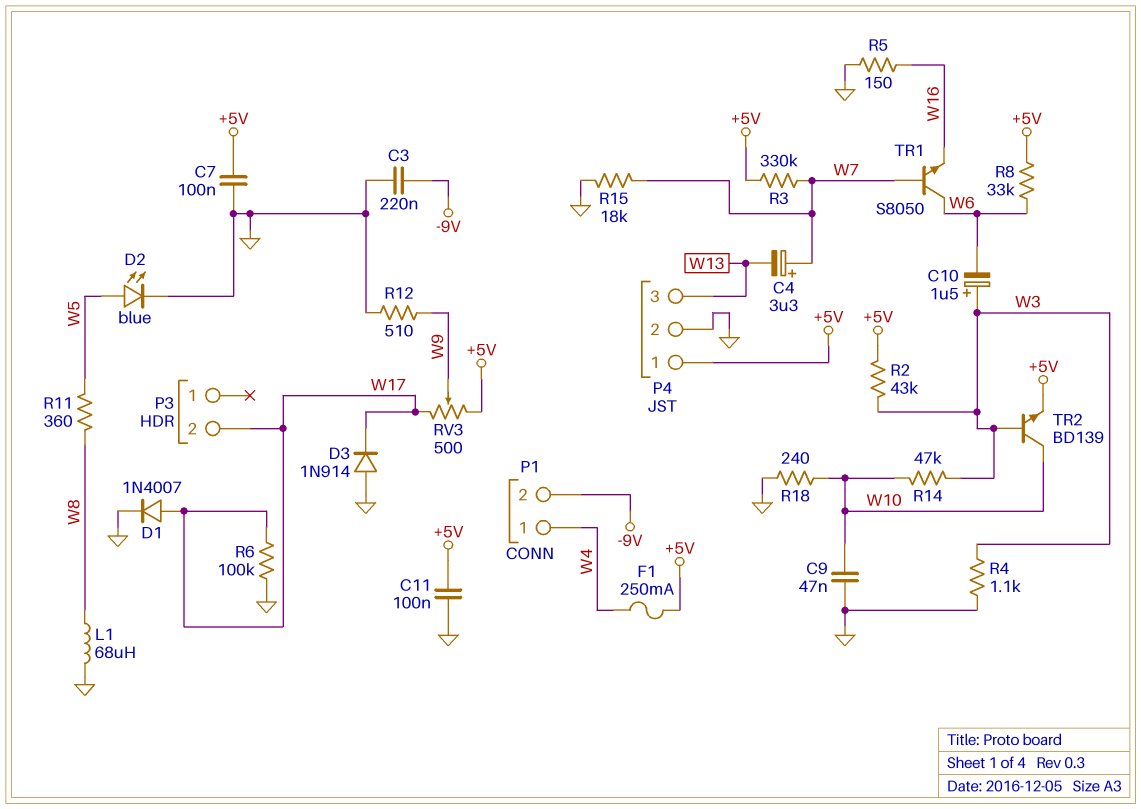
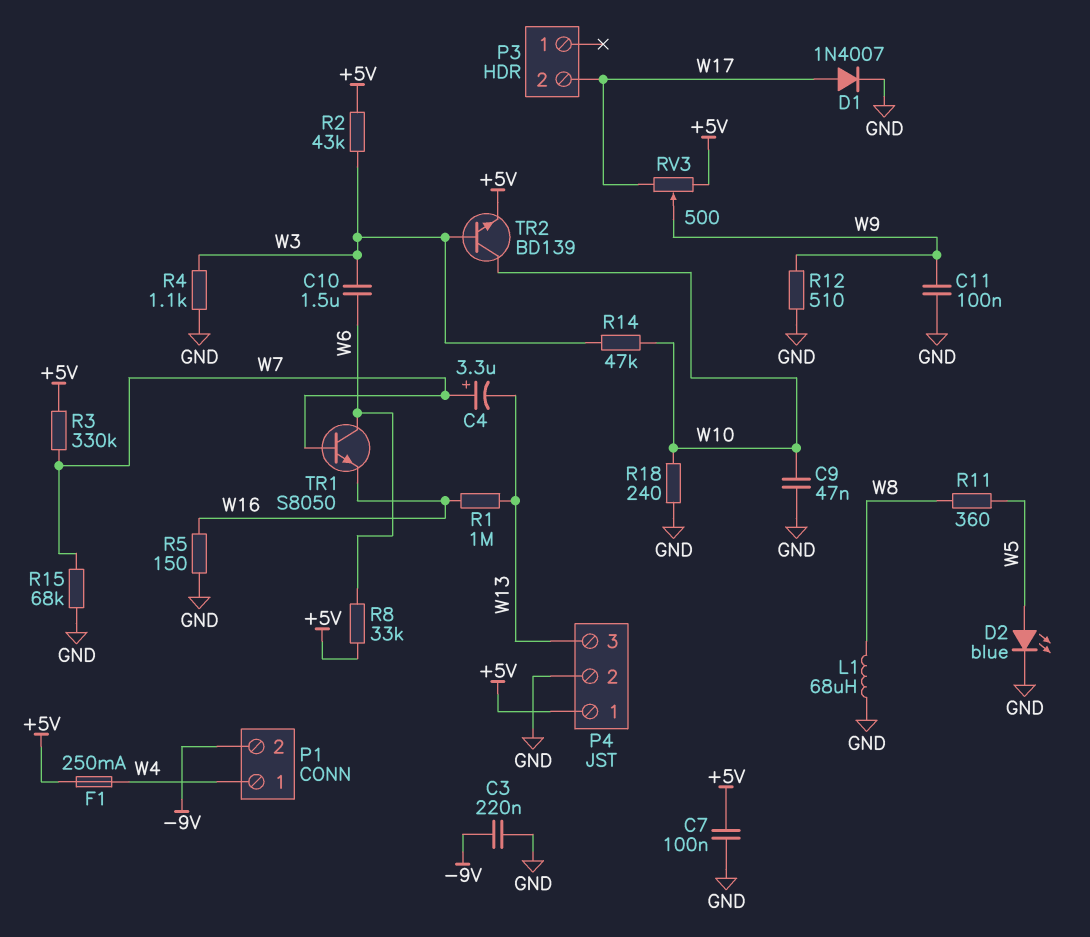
C10: 1.5uF (plus W3, minus W6) -> 1.5uF (W3, W6)
C11: 100nF (+5V, GND) -> 100nF (GND, W9)
D3: diode 1N914 (A GND, K W17) -> none
R1: none -> 1M (W13, W16)
R6: 100k (GND, W17) -> none
R15: 18k (GND, W7) -> 68k (GND, W7)

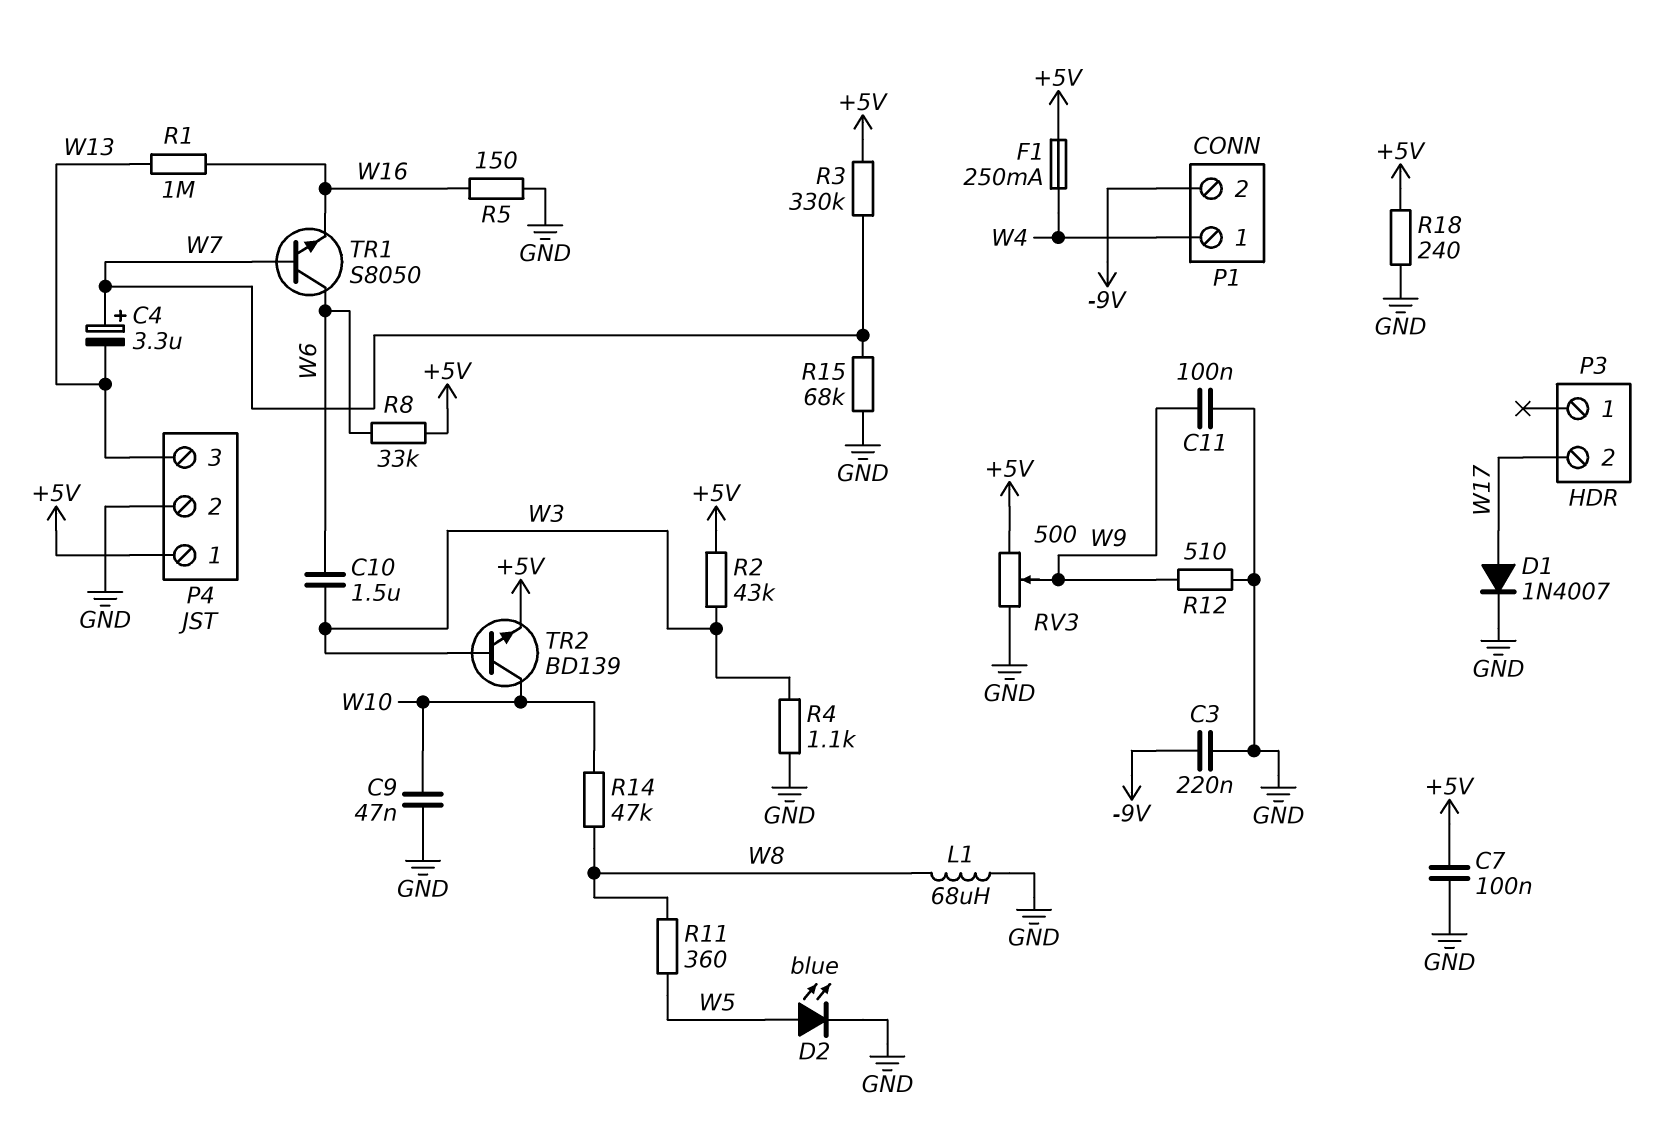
R14: 47k (W3, W10) -> 47k (W8, W10)
R18: 240 (GND, W10) -> 240 (+5V, GND)
RV3: 500 (+5V, W17, wiper W9) -> 500 (+5V, GND, wiper W9)

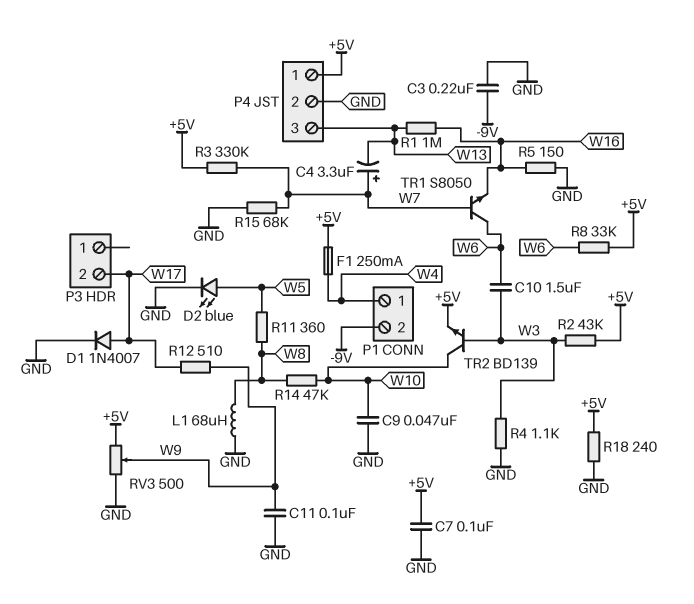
R12: 510 (GND, W9) -> 510 (W9, W17)

